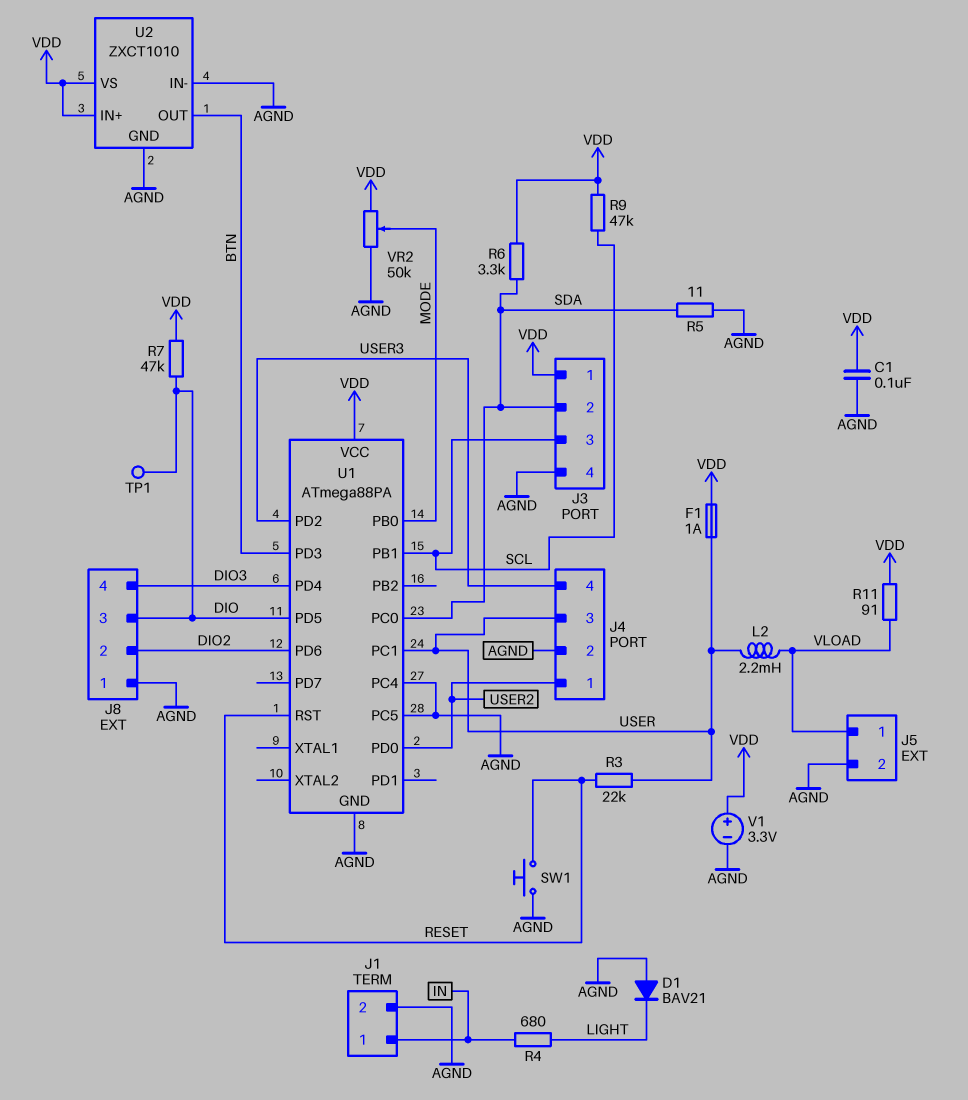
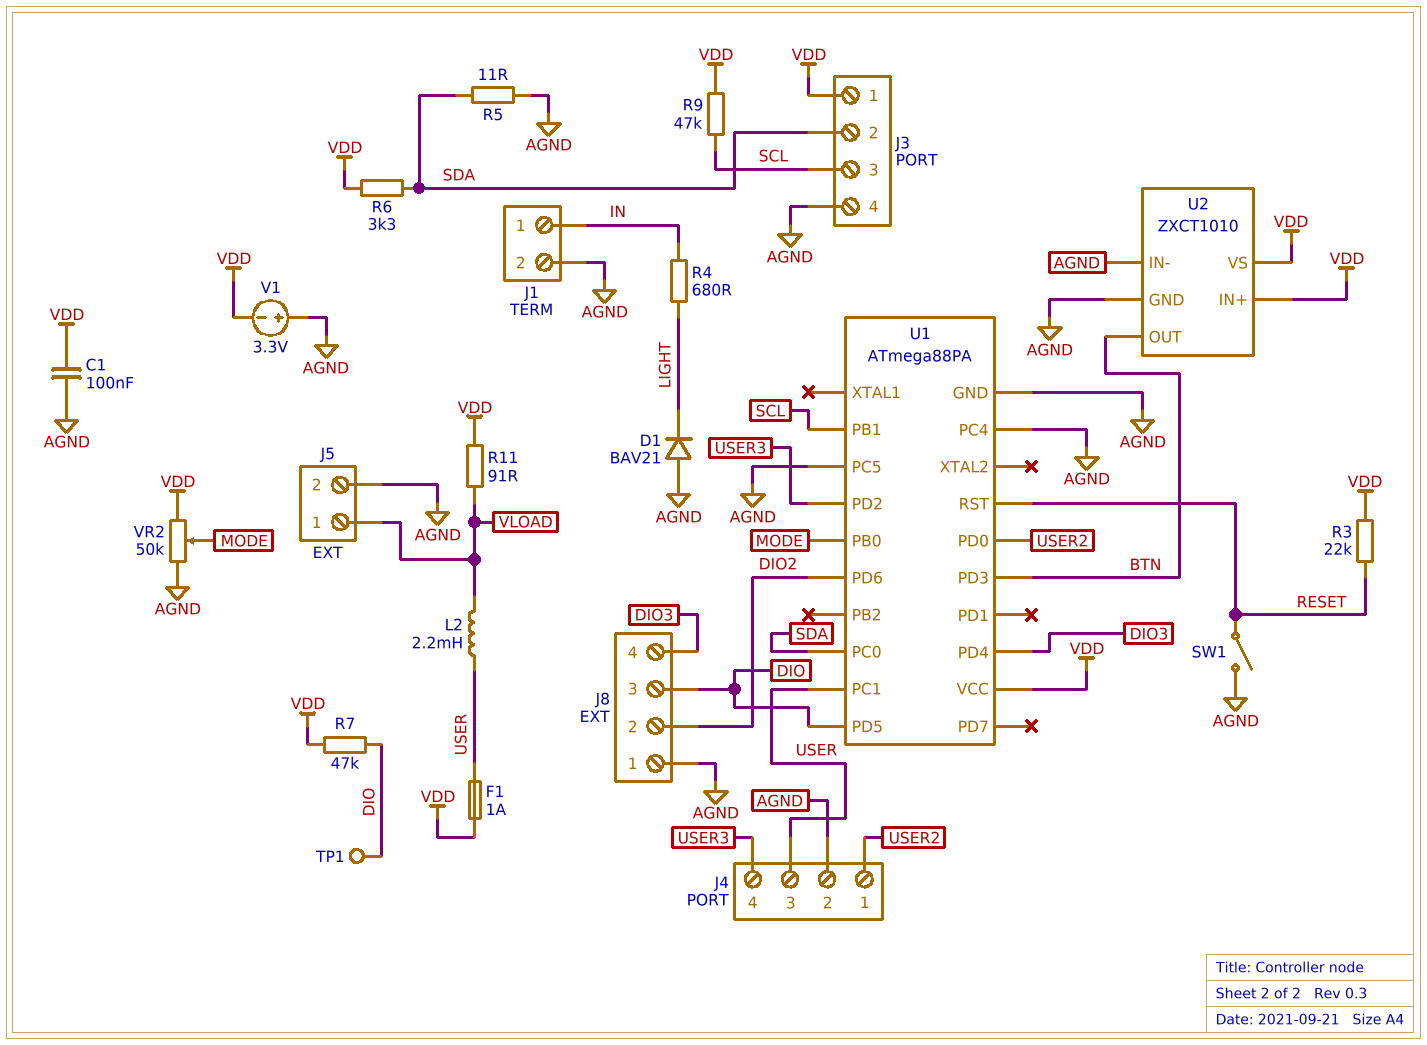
R3: 22k (RESET, USER) -> 22k (RESET, VDD)
SW1: button (AGND, RESET) -> switch (AGND, RESET)
V1: 3.3V (plus VDD, minus AGND) -> 3.3V (plus AGND, minus VDD)

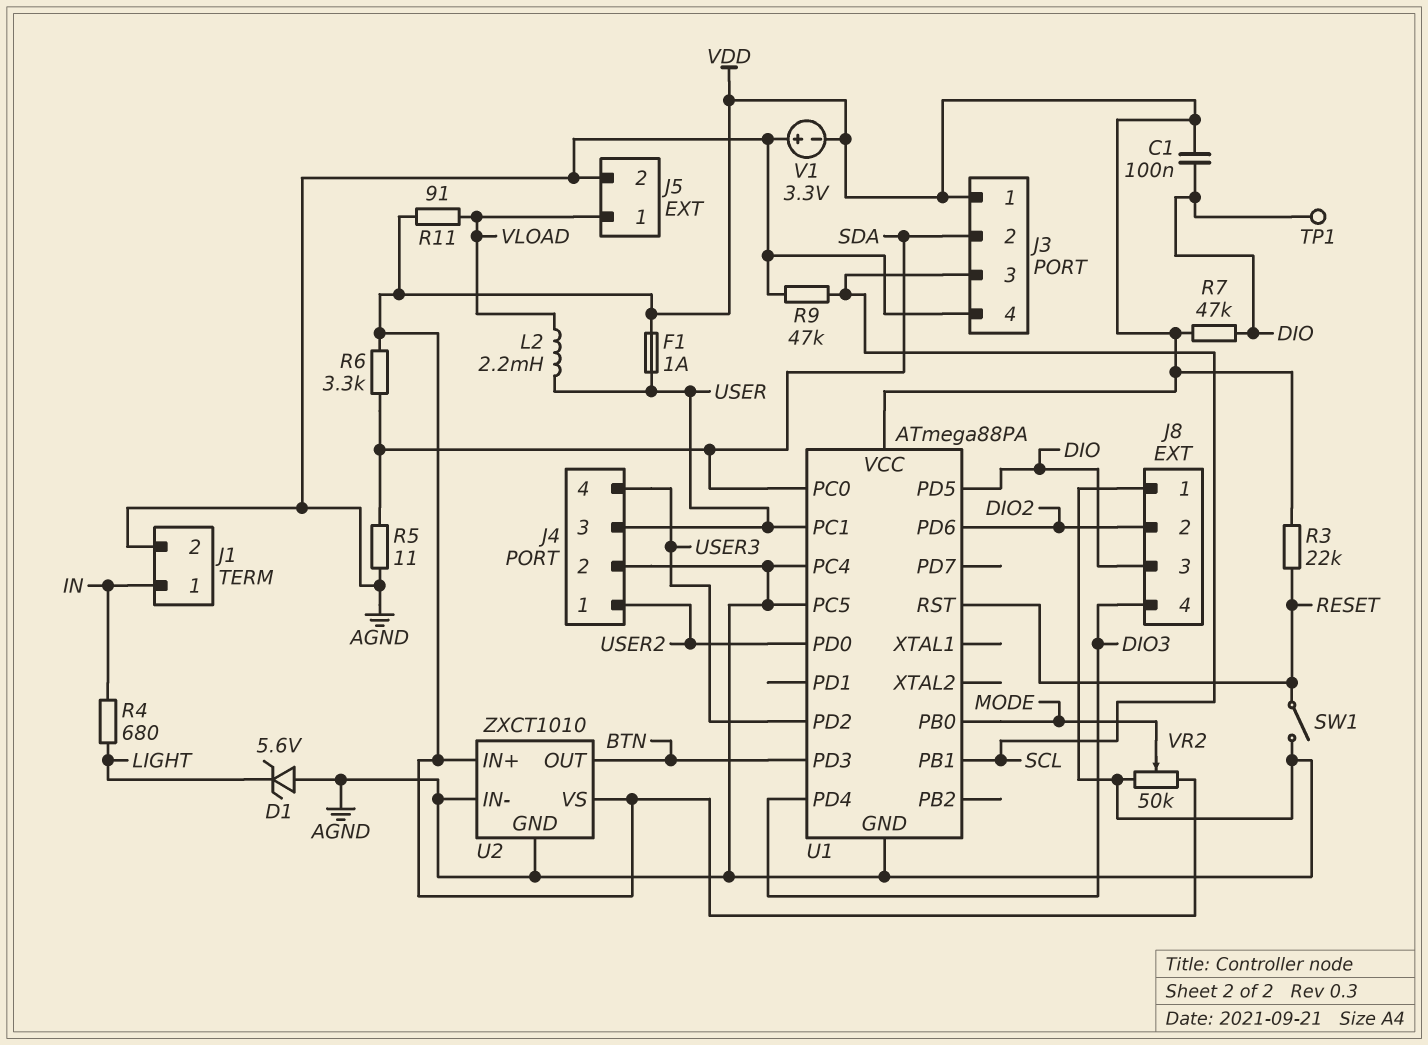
C1: 100nF (AGND, VDD) -> 100nF (DIO, VDD)
D1: diode BAV21 (A AGND, K LIGHT) -> zener 5.6V (A AGND, K LIGHT)
R9: 47k (SCL, VDD) -> 47k (AGND, SCL)

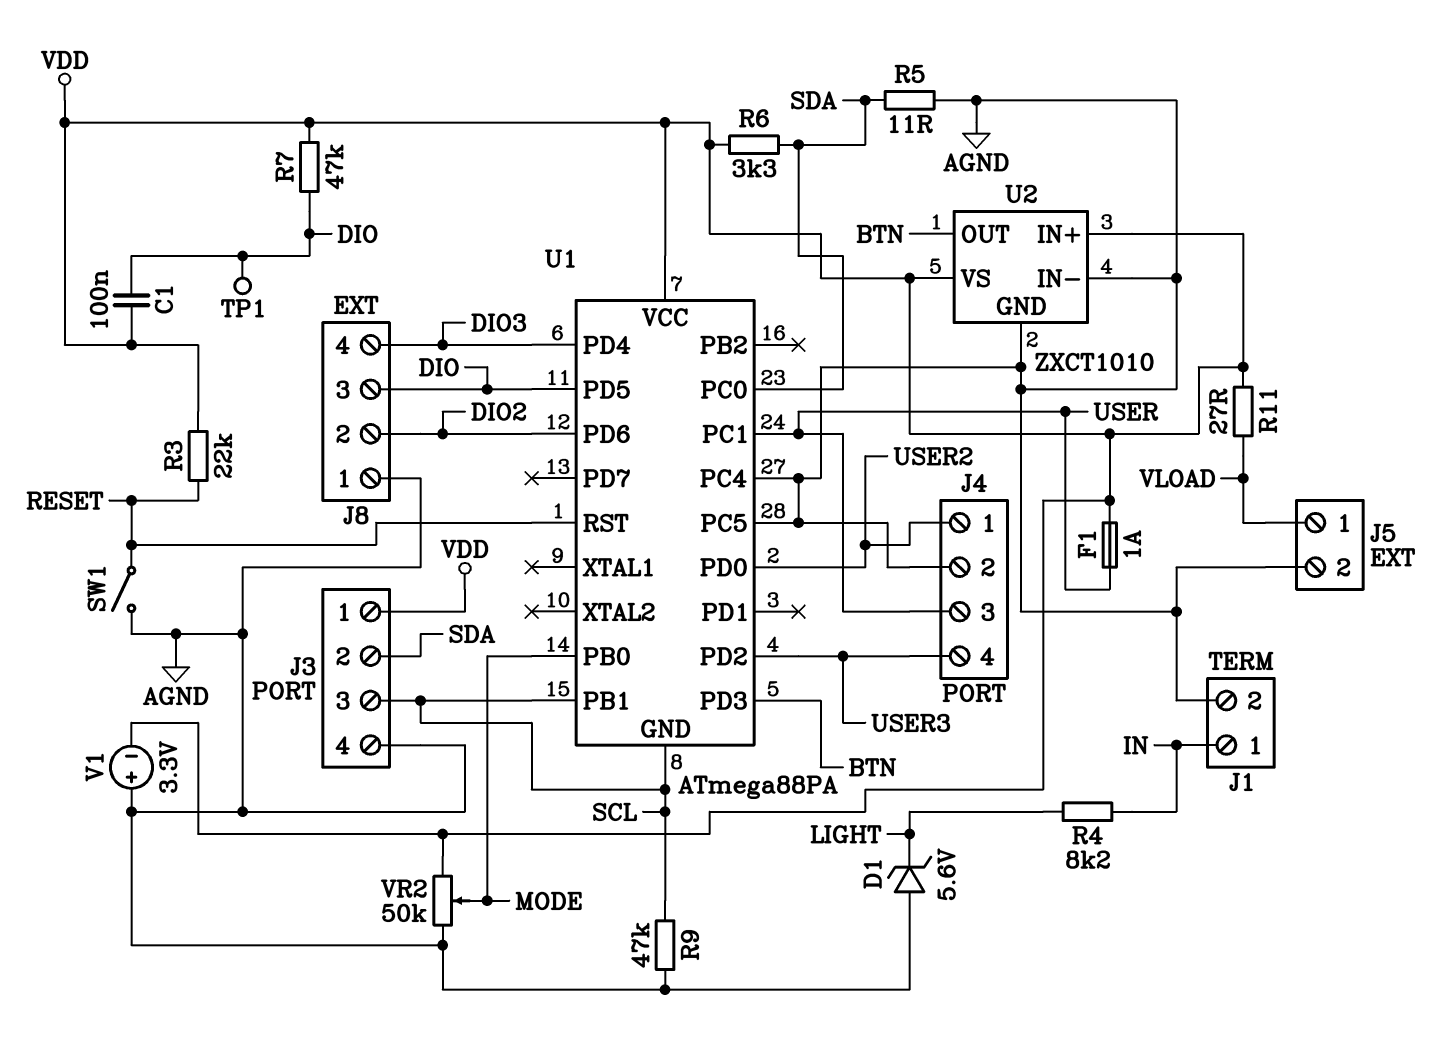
L2: 2.2mH (USER, VLOAD) -> none
R4: 680 (IN, LIGHT) -> 8.2k (IN, LIGHT)
R11: 91 (VDD, VLOAD) -> 27 (VDD, VLOAD)
U1 pin GND: AGND -> SCL

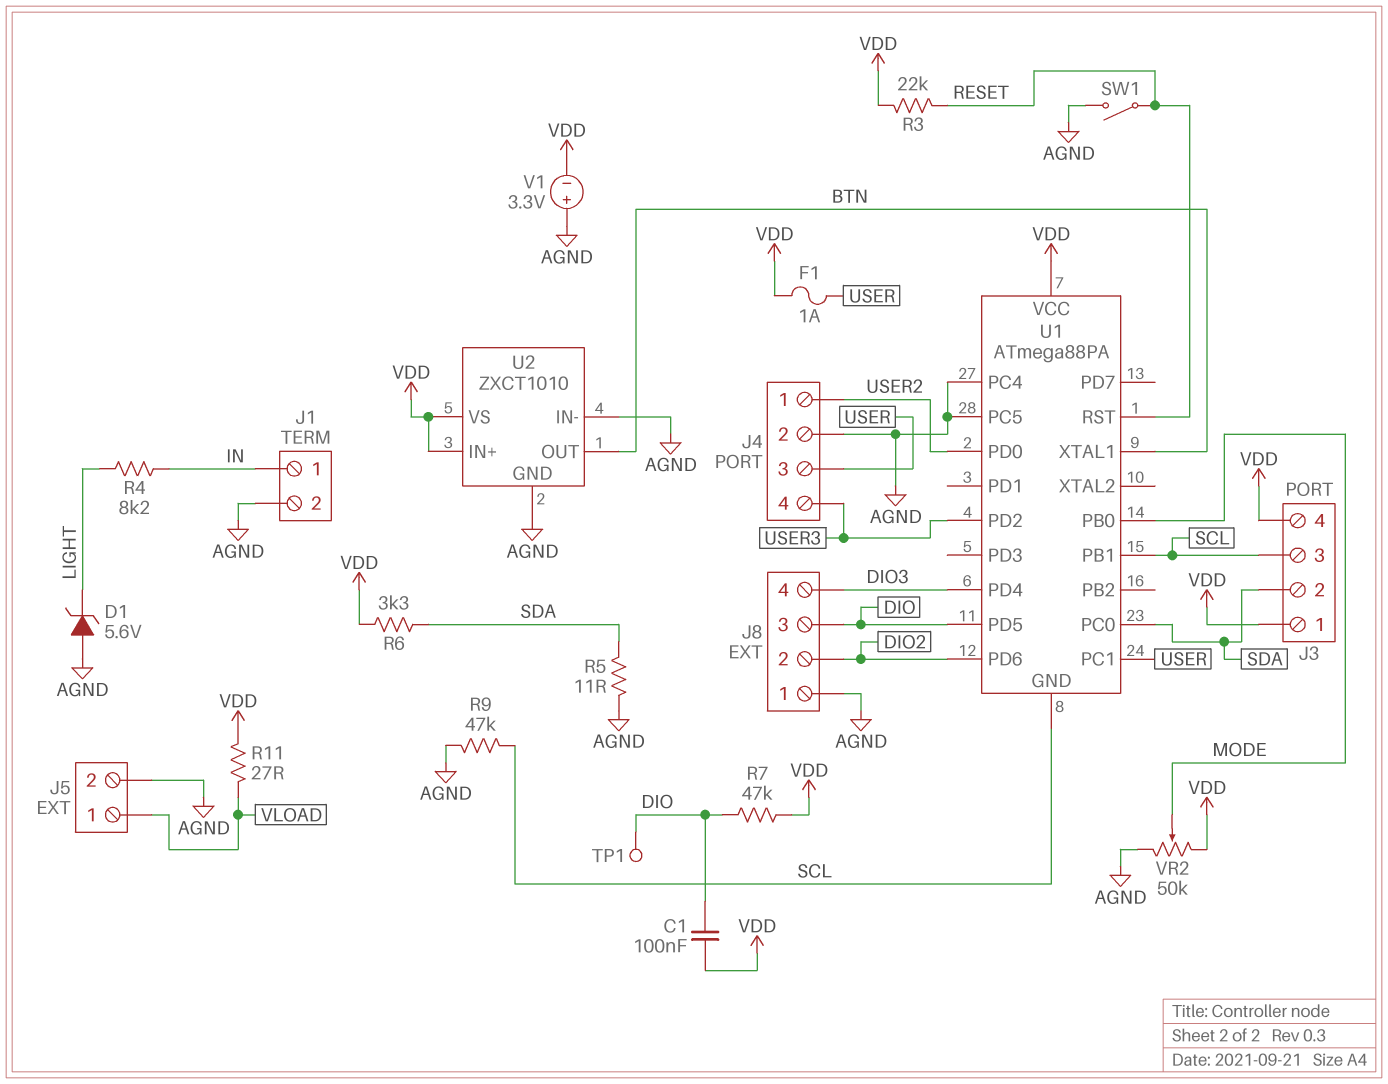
J3 pin 4: AGND -> VDD
U1 pin PD3: BTN -> none
U1 pin XTAL1: none -> BTN

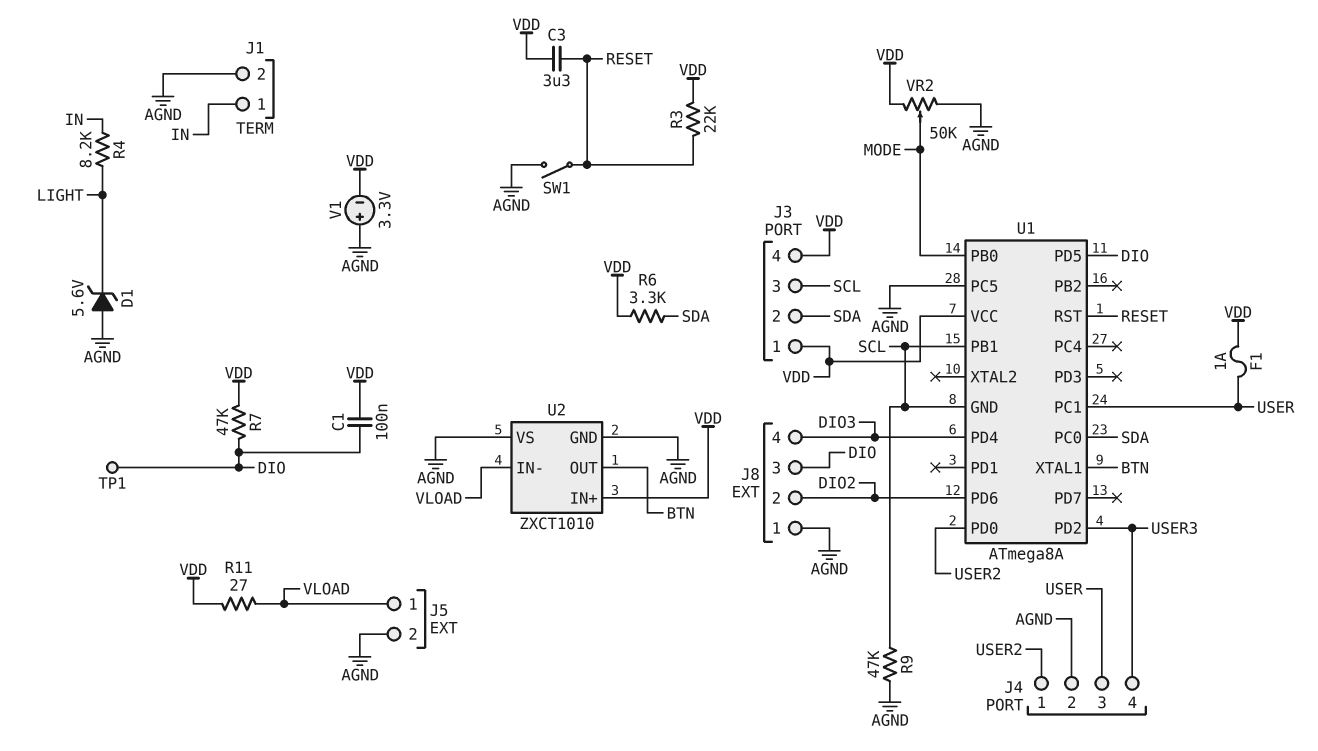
C3: none -> 3.3uF (RESET, VDD)
R5: 11 (AGND, SDA) -> none
U1: ATmega88PA -> ATmega8A
U1 pin PC4: AGND -> none
U2 pin IN-: AGND -> VLOAD
U2 pin VS: VDD -> AGND

